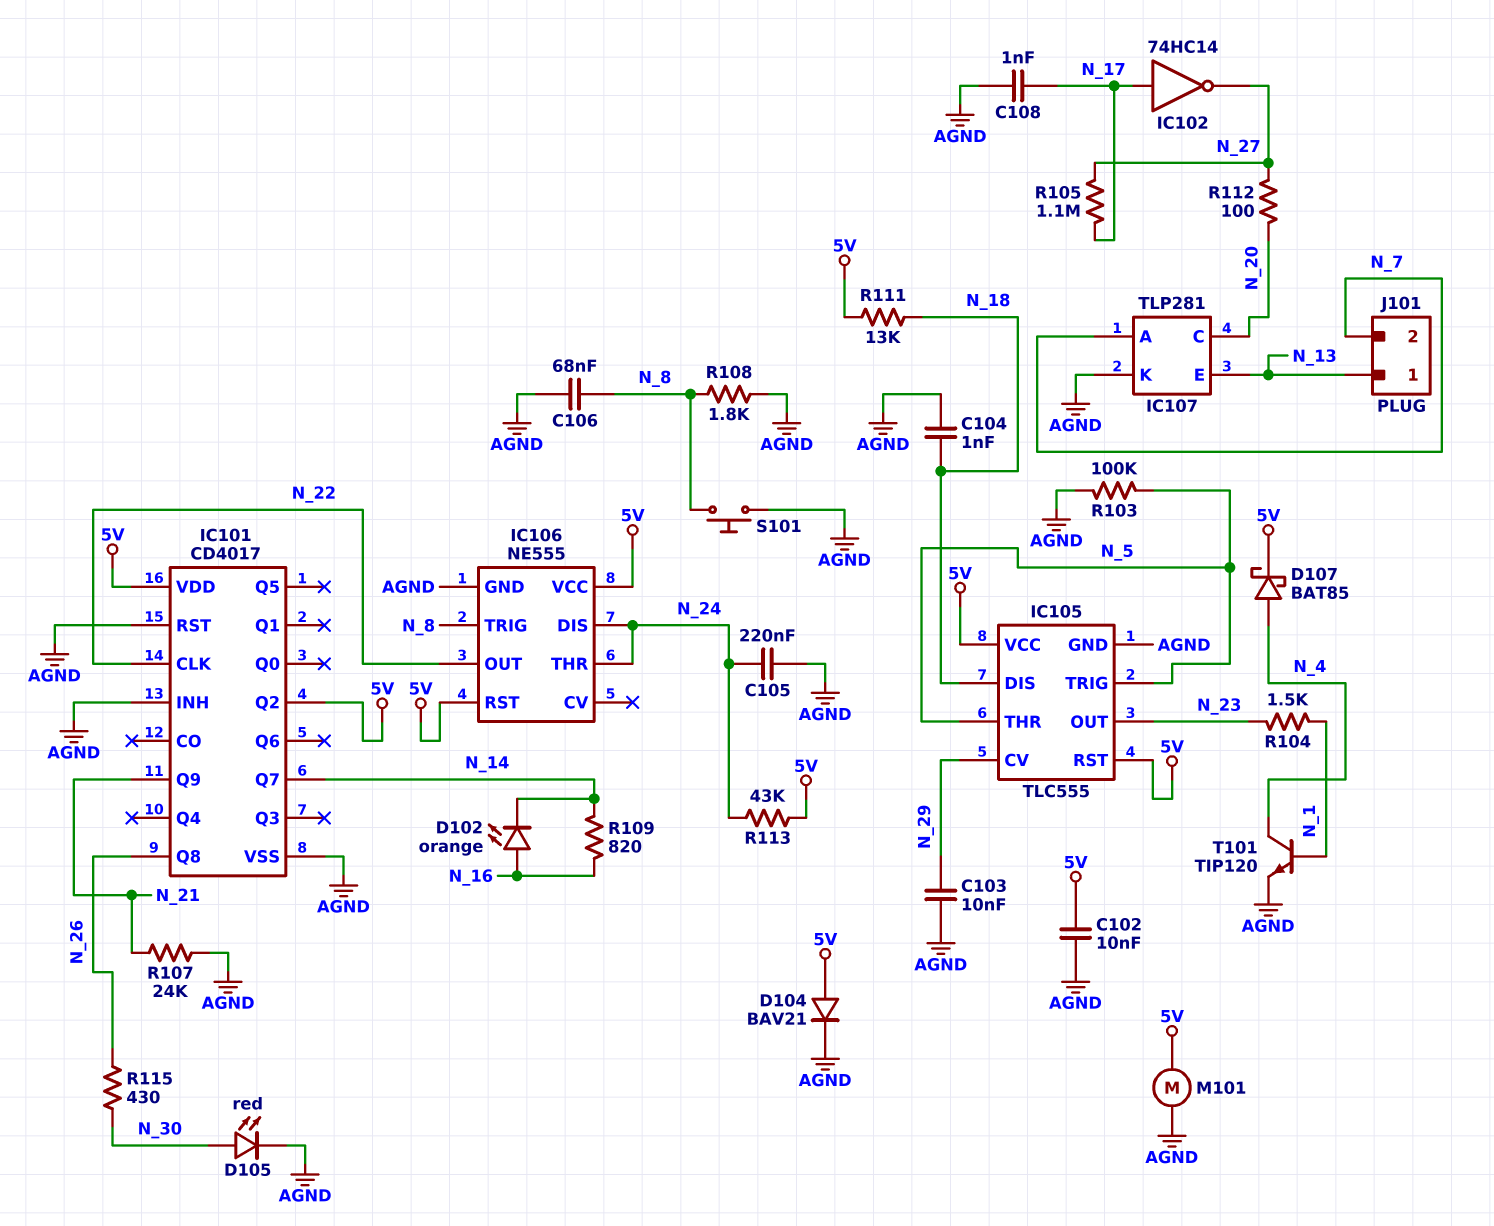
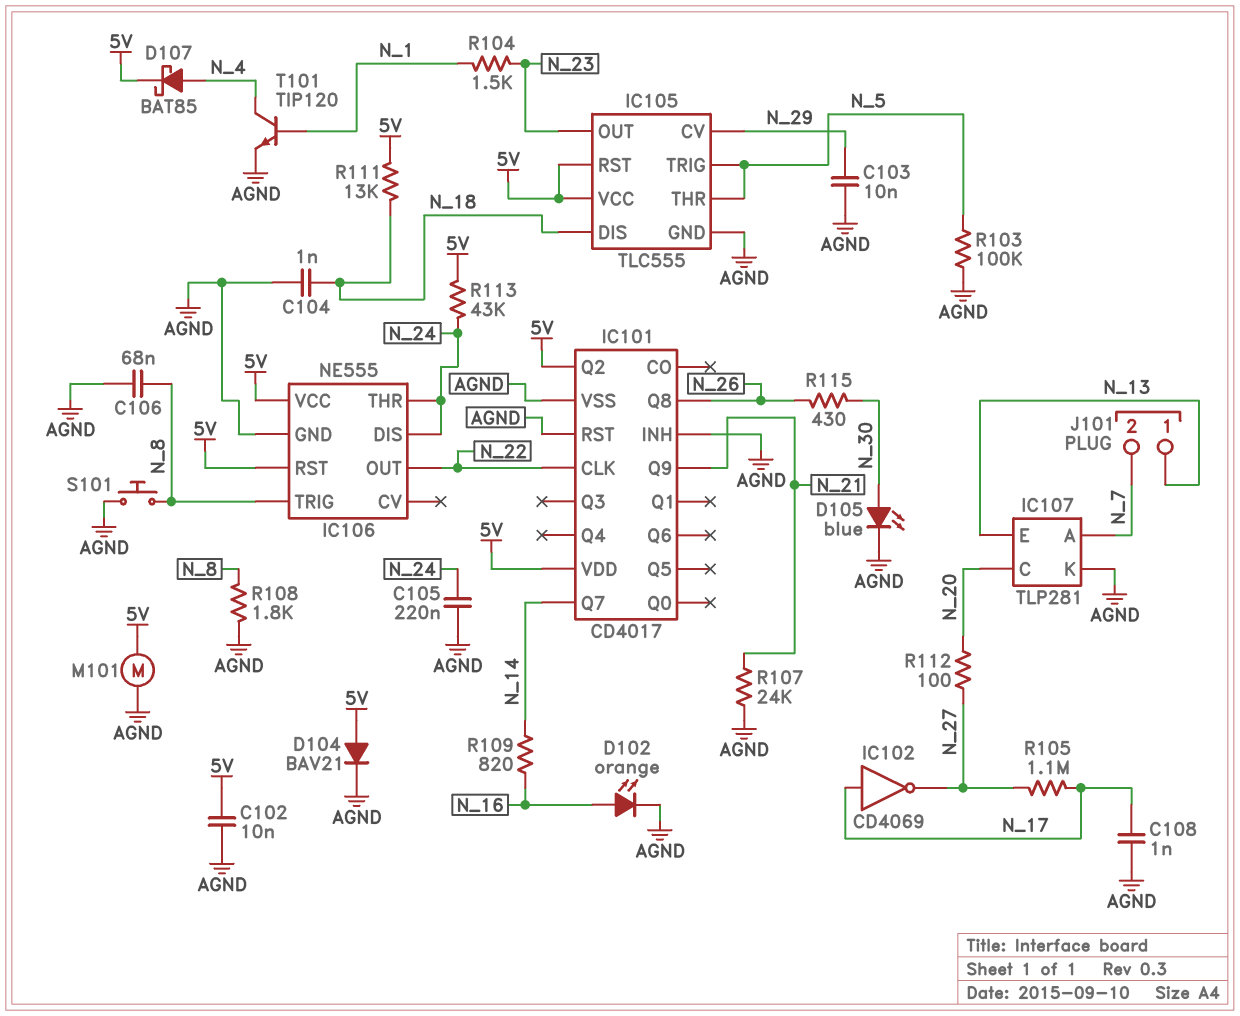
D102: LED orange (A N_16, K N_14) -> LED orange (A N_16, K AGND)
D105: LED red (A N_30, K AGND) -> LED blue (A N_30, K AGND)
IC102: NOT 74HC14 (in N_17, out N_27) -> NOT CD4069 (in N_17, out N_27)

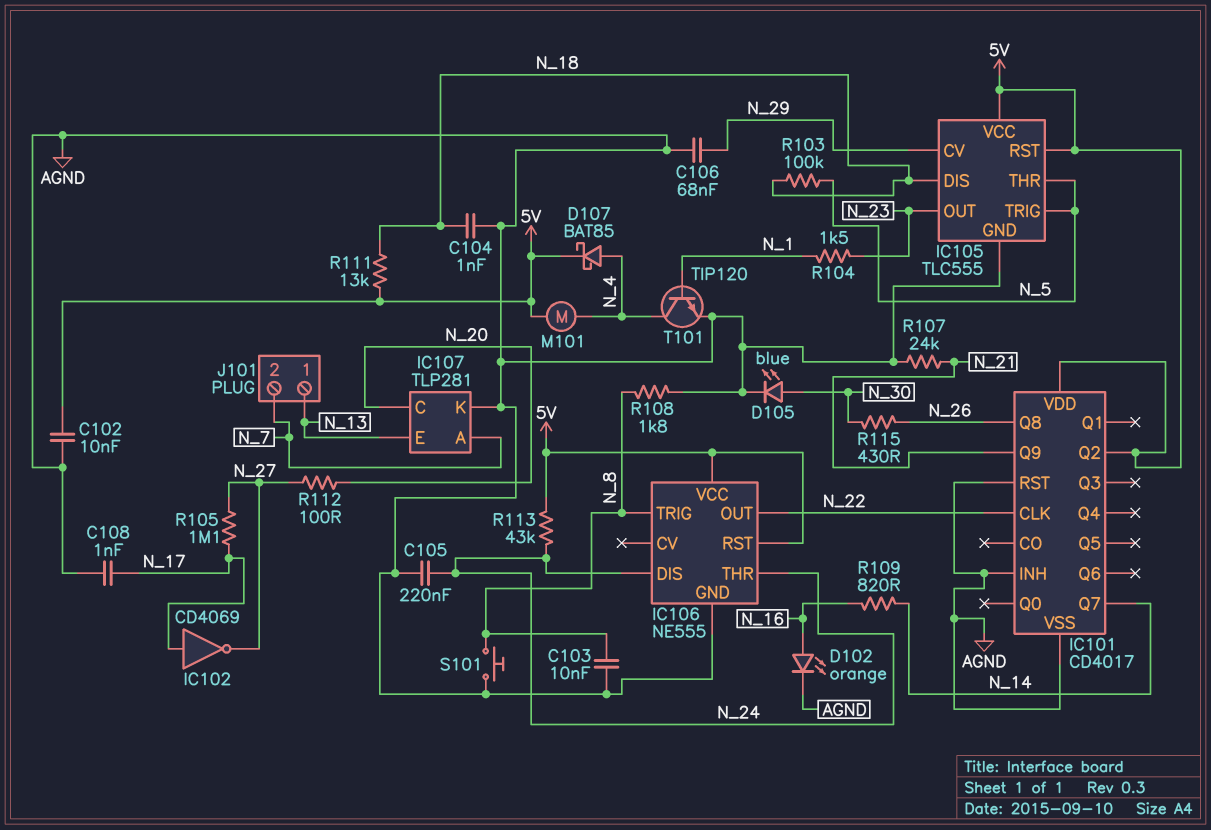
C103: 10nF (AGND, N_29) -> 10nF (AGND, N_8)
C106: 68nF (AGND, N_8) -> 68nF (AGND, N_29)
D104: diode BAV21 (A 5V, K AGND) -> none
M101: motor (5V, AGND) -> motor (5V, N_4)
R103: 100k (AGND, N_5) -> 100k (N_5, N_18)

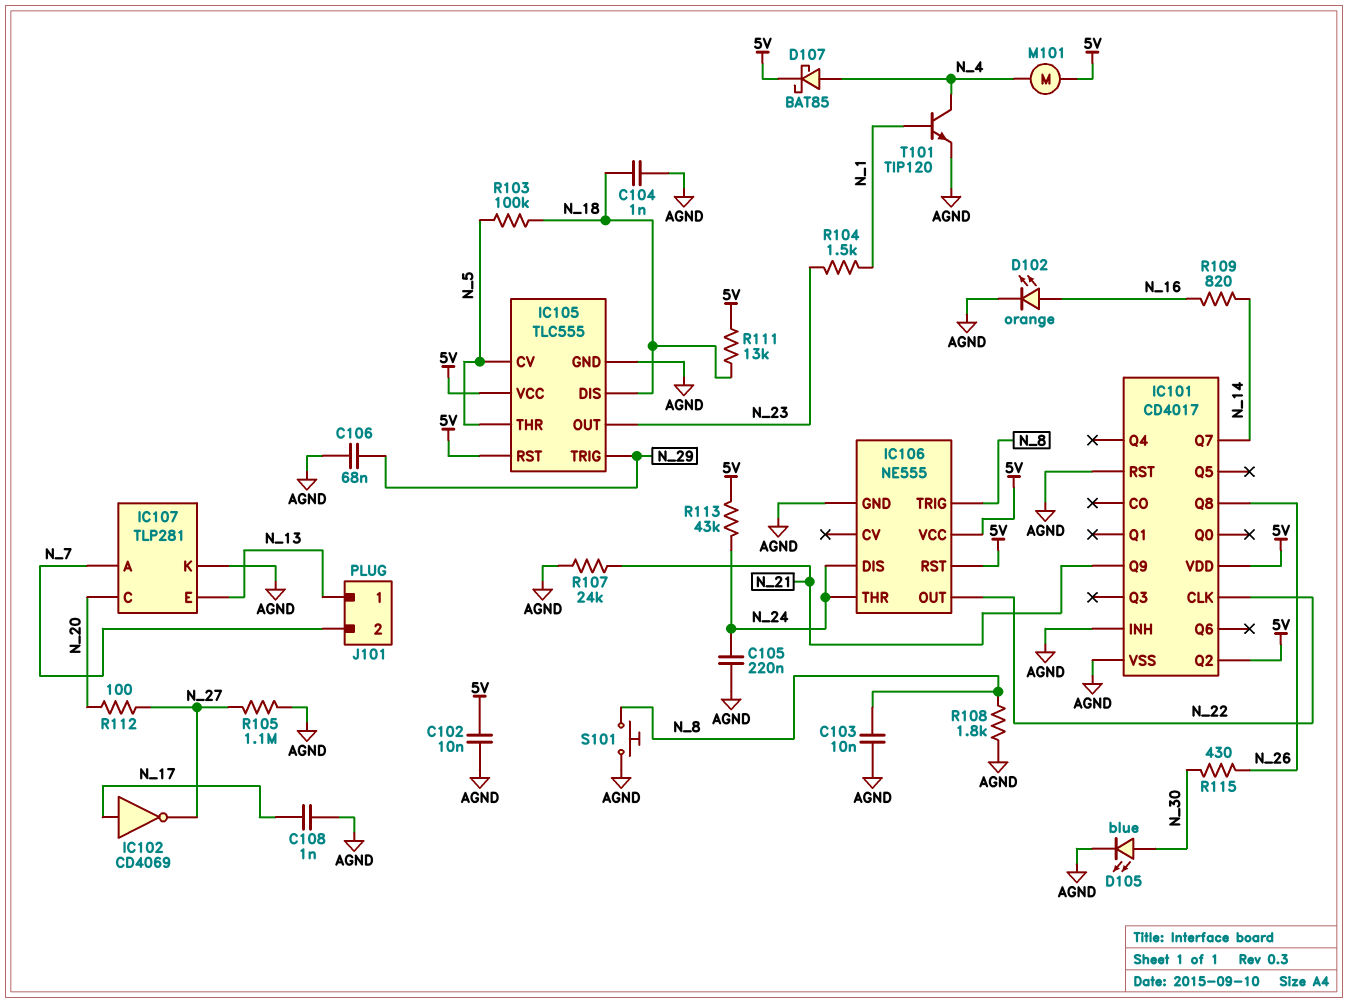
IC105 pin CV: N_29 -> N_5
IC105 pin TRIG: N_5 -> N_29
R105: 1.1M (N_17, N_27) -> 1.1M (AGND, N_27)

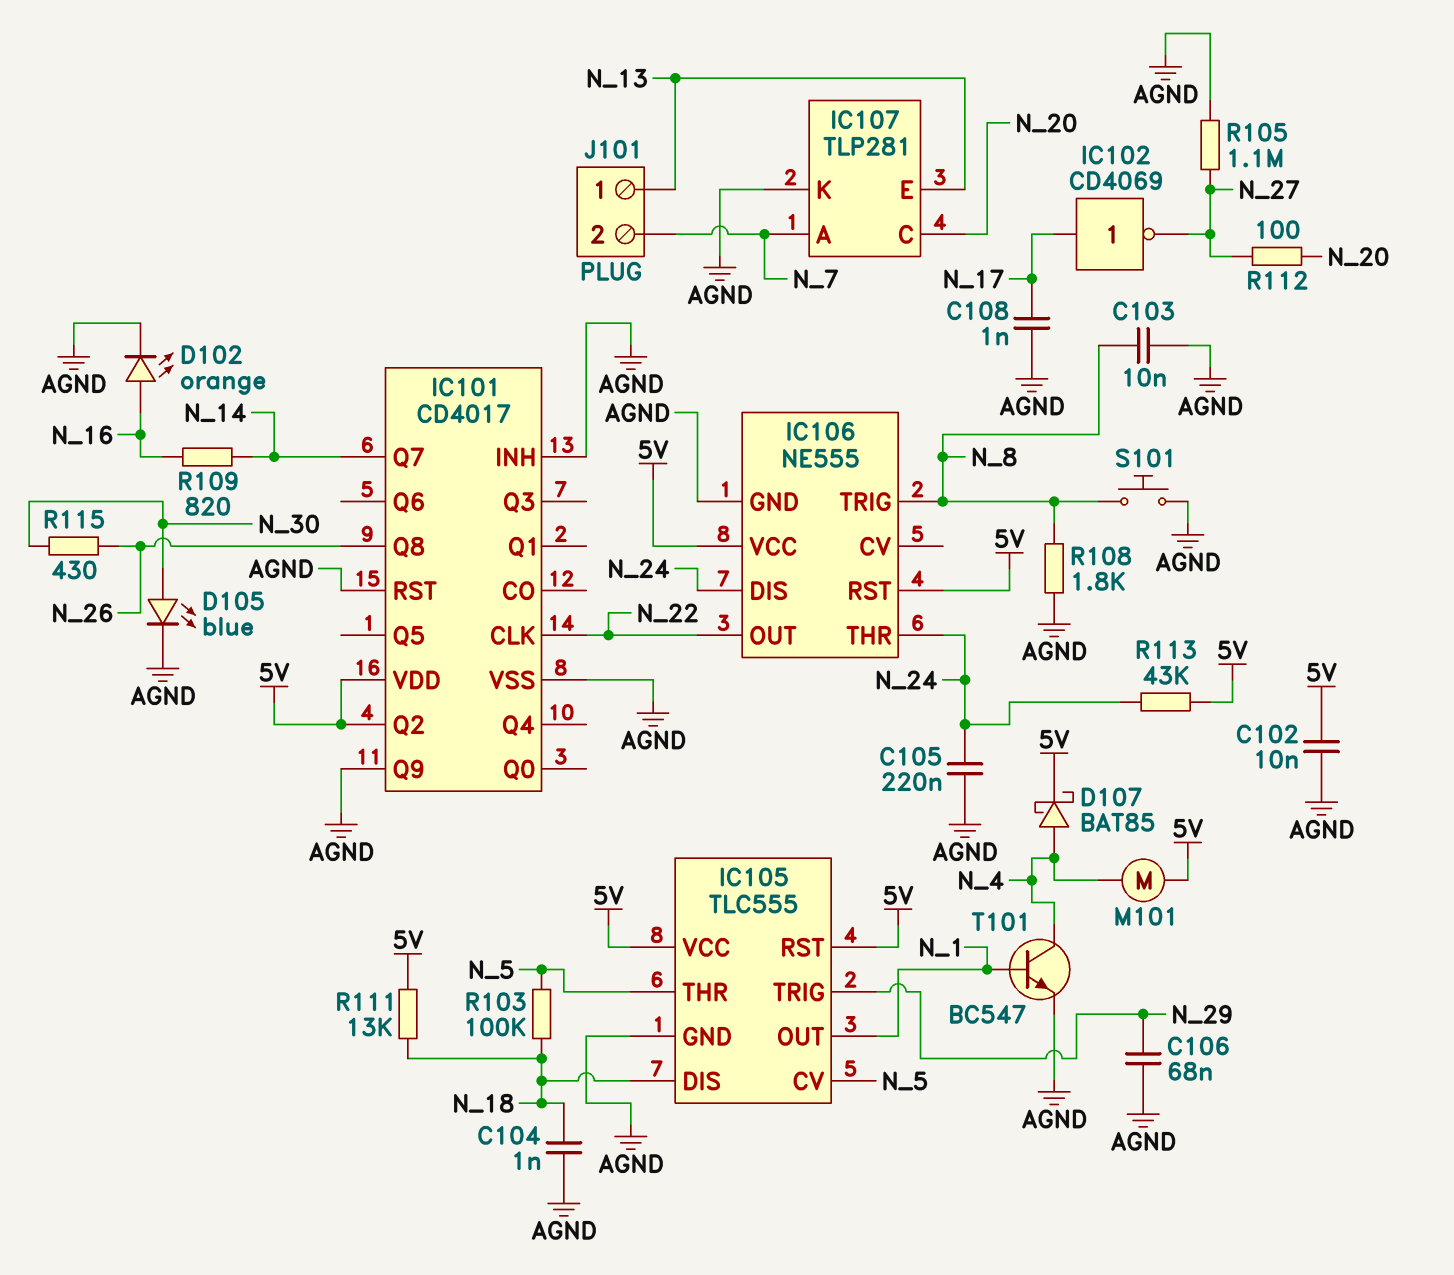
IC101 pin Q9: N_21 -> AGND
IC105 pin OUT: N_23 -> N_1
R104: 1.5k (N_1, N_23) -> none
R107: 24k (AGND, N_21) -> none
T101: NPN TIP120 (B N_1, C N_4, E AGND) -> NPN BC547 (B N_1, C N_4, E AGND)

